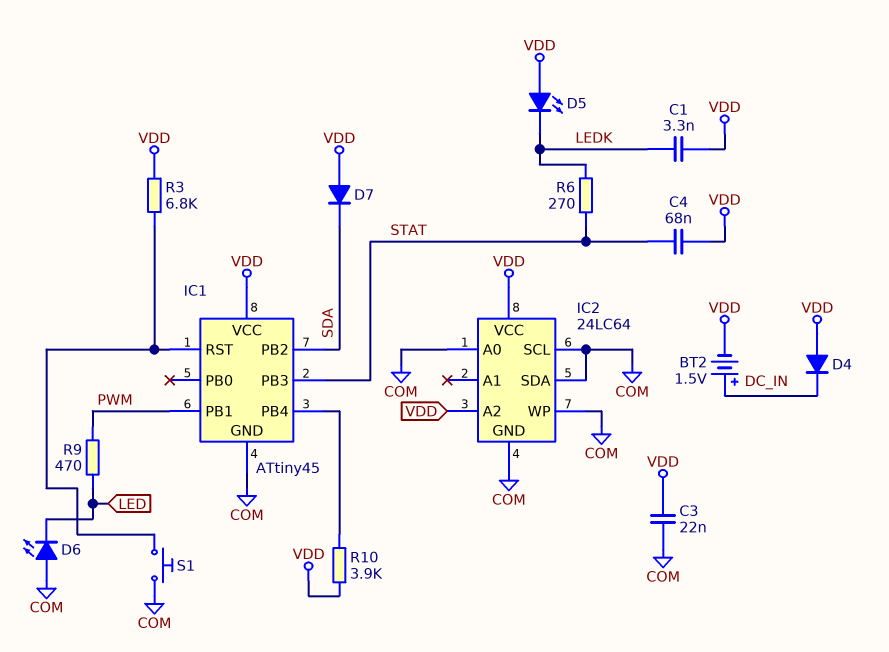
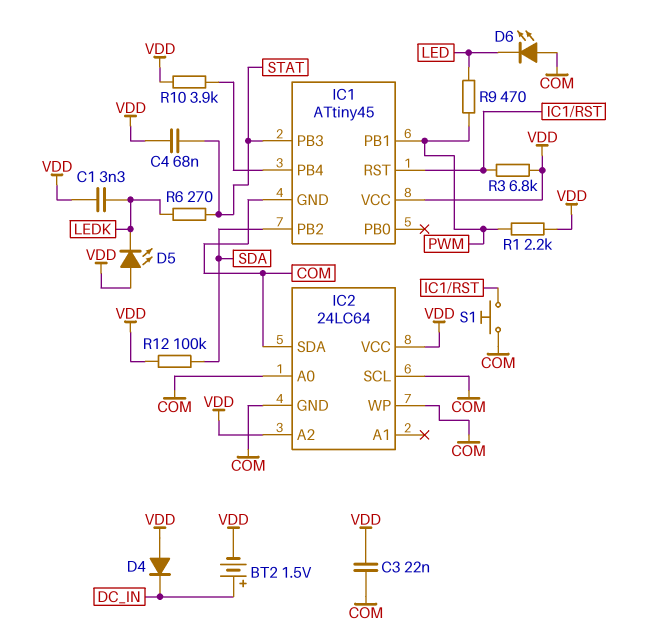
D7: diode (A VDD, K SDA) -> none
R1: none -> 2.2k (PWM, VDD)
R12: none -> 100k (SDA, VDD)

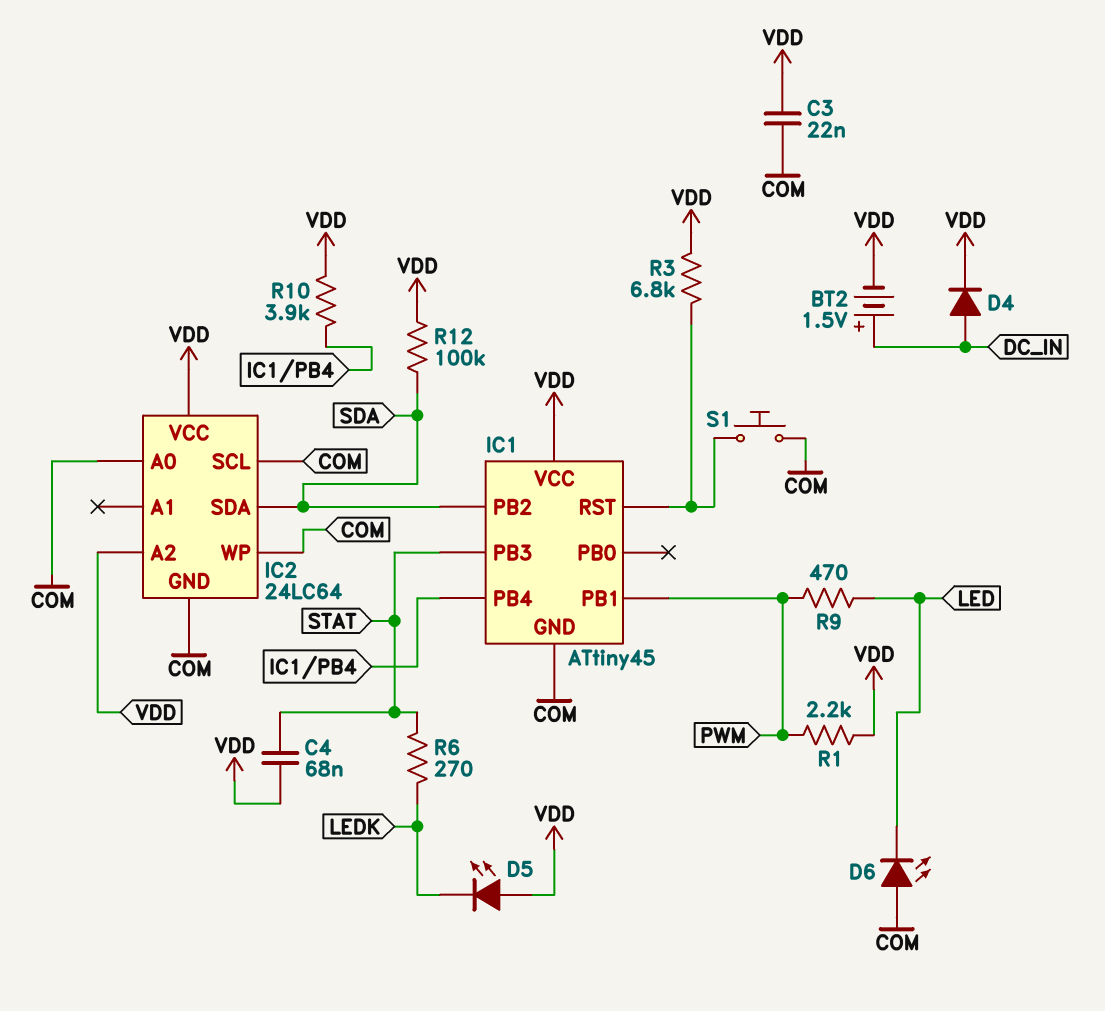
C1: 3.3nF (LEDK, VDD) -> none
D4: diode (A VDD, K DC_IN) -> diode (A DC_IN, K VDD)
IC2 pin SDA: COM -> SDA

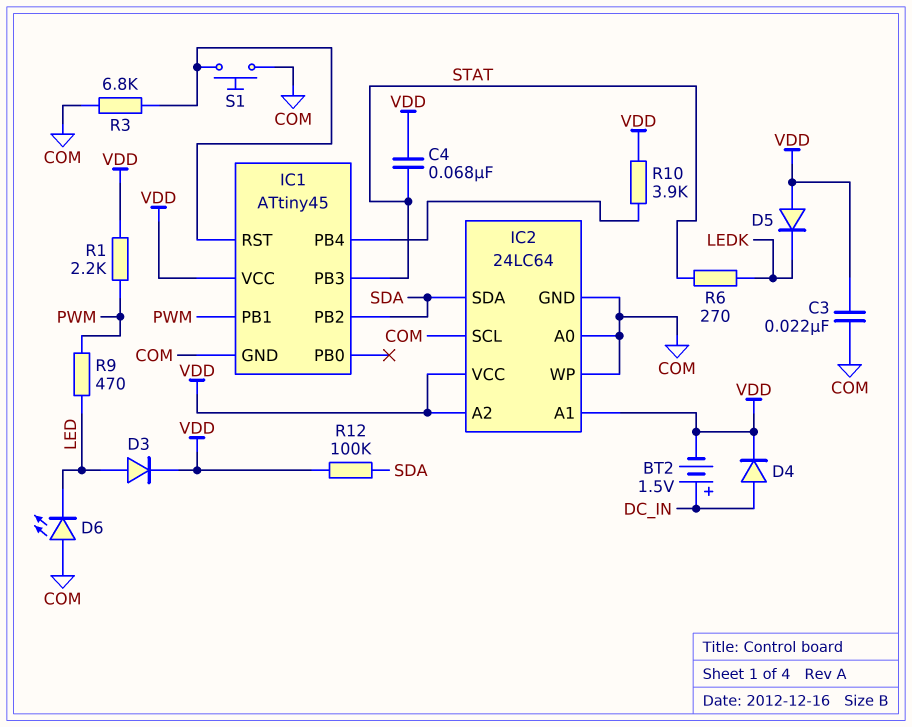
D3: none -> diode (A LED, K VDD)
D5: LED (A VDD, K LEDK) -> diode (A VDD, K LEDK)
IC2 pin A1: none -> VDD
R3: 6.8k (IC1/RST, VDD) -> 6.8k (COM, IC1/RST)

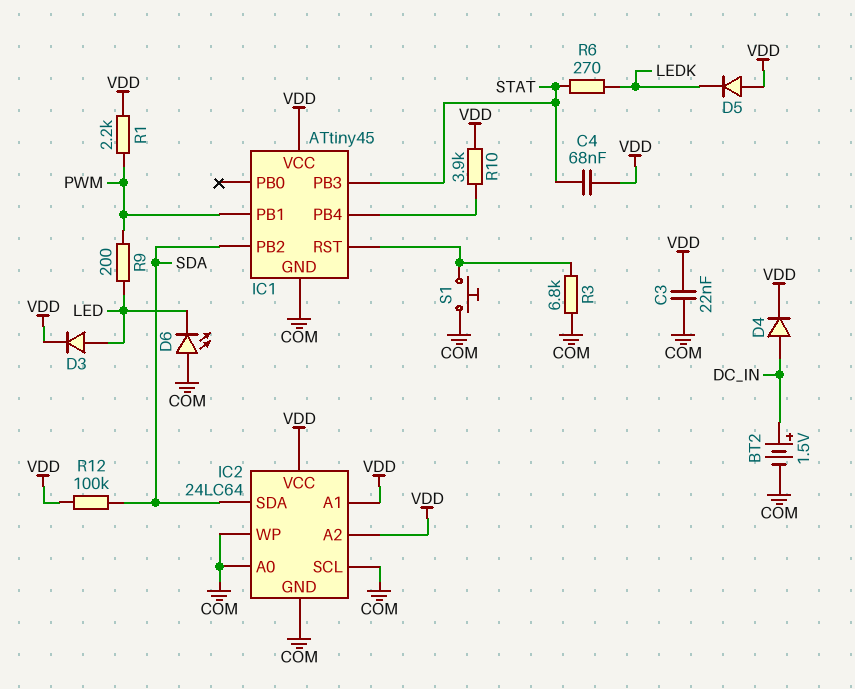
BT2: 1.5V (plus DC_IN, minus VDD) -> 1.5V (plus DC_IN, minus COM)
R9: 470 (LED, PWM) -> 200 (LED, PWM)

